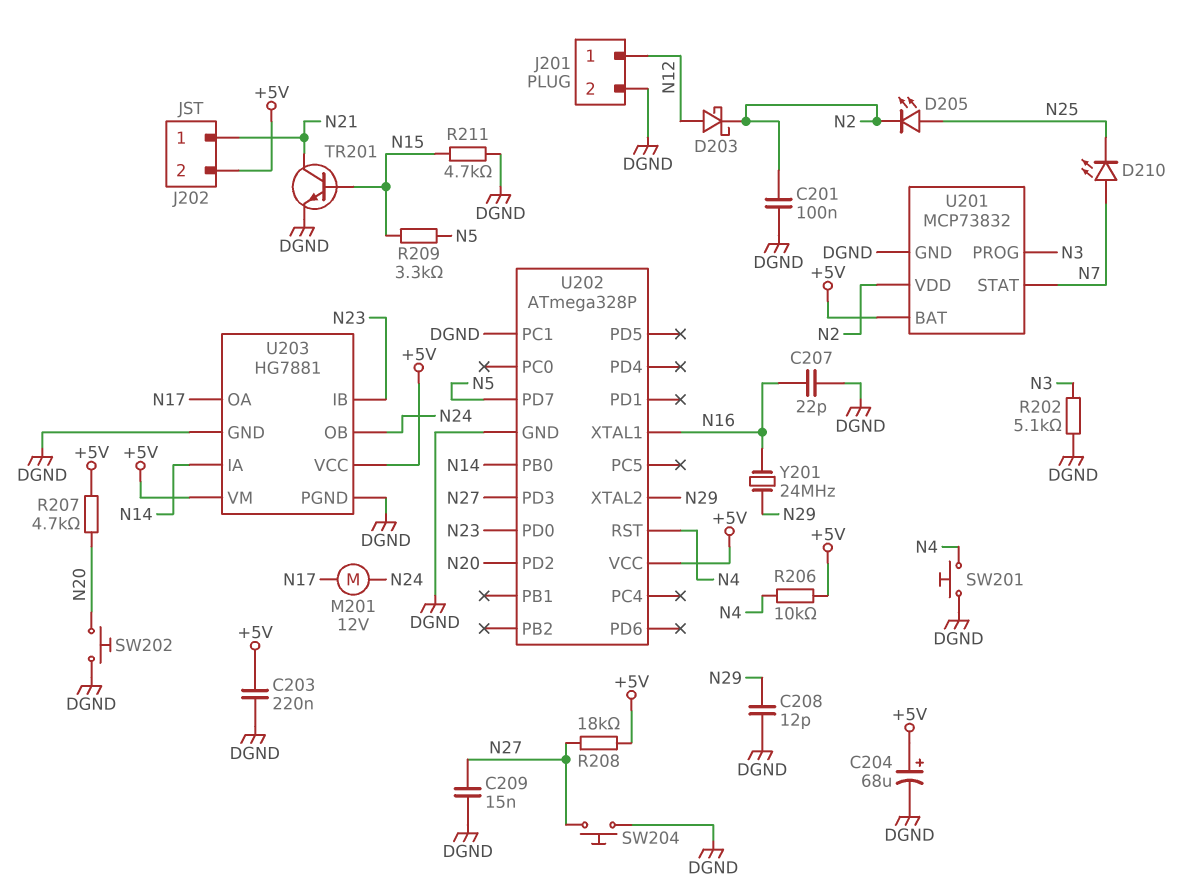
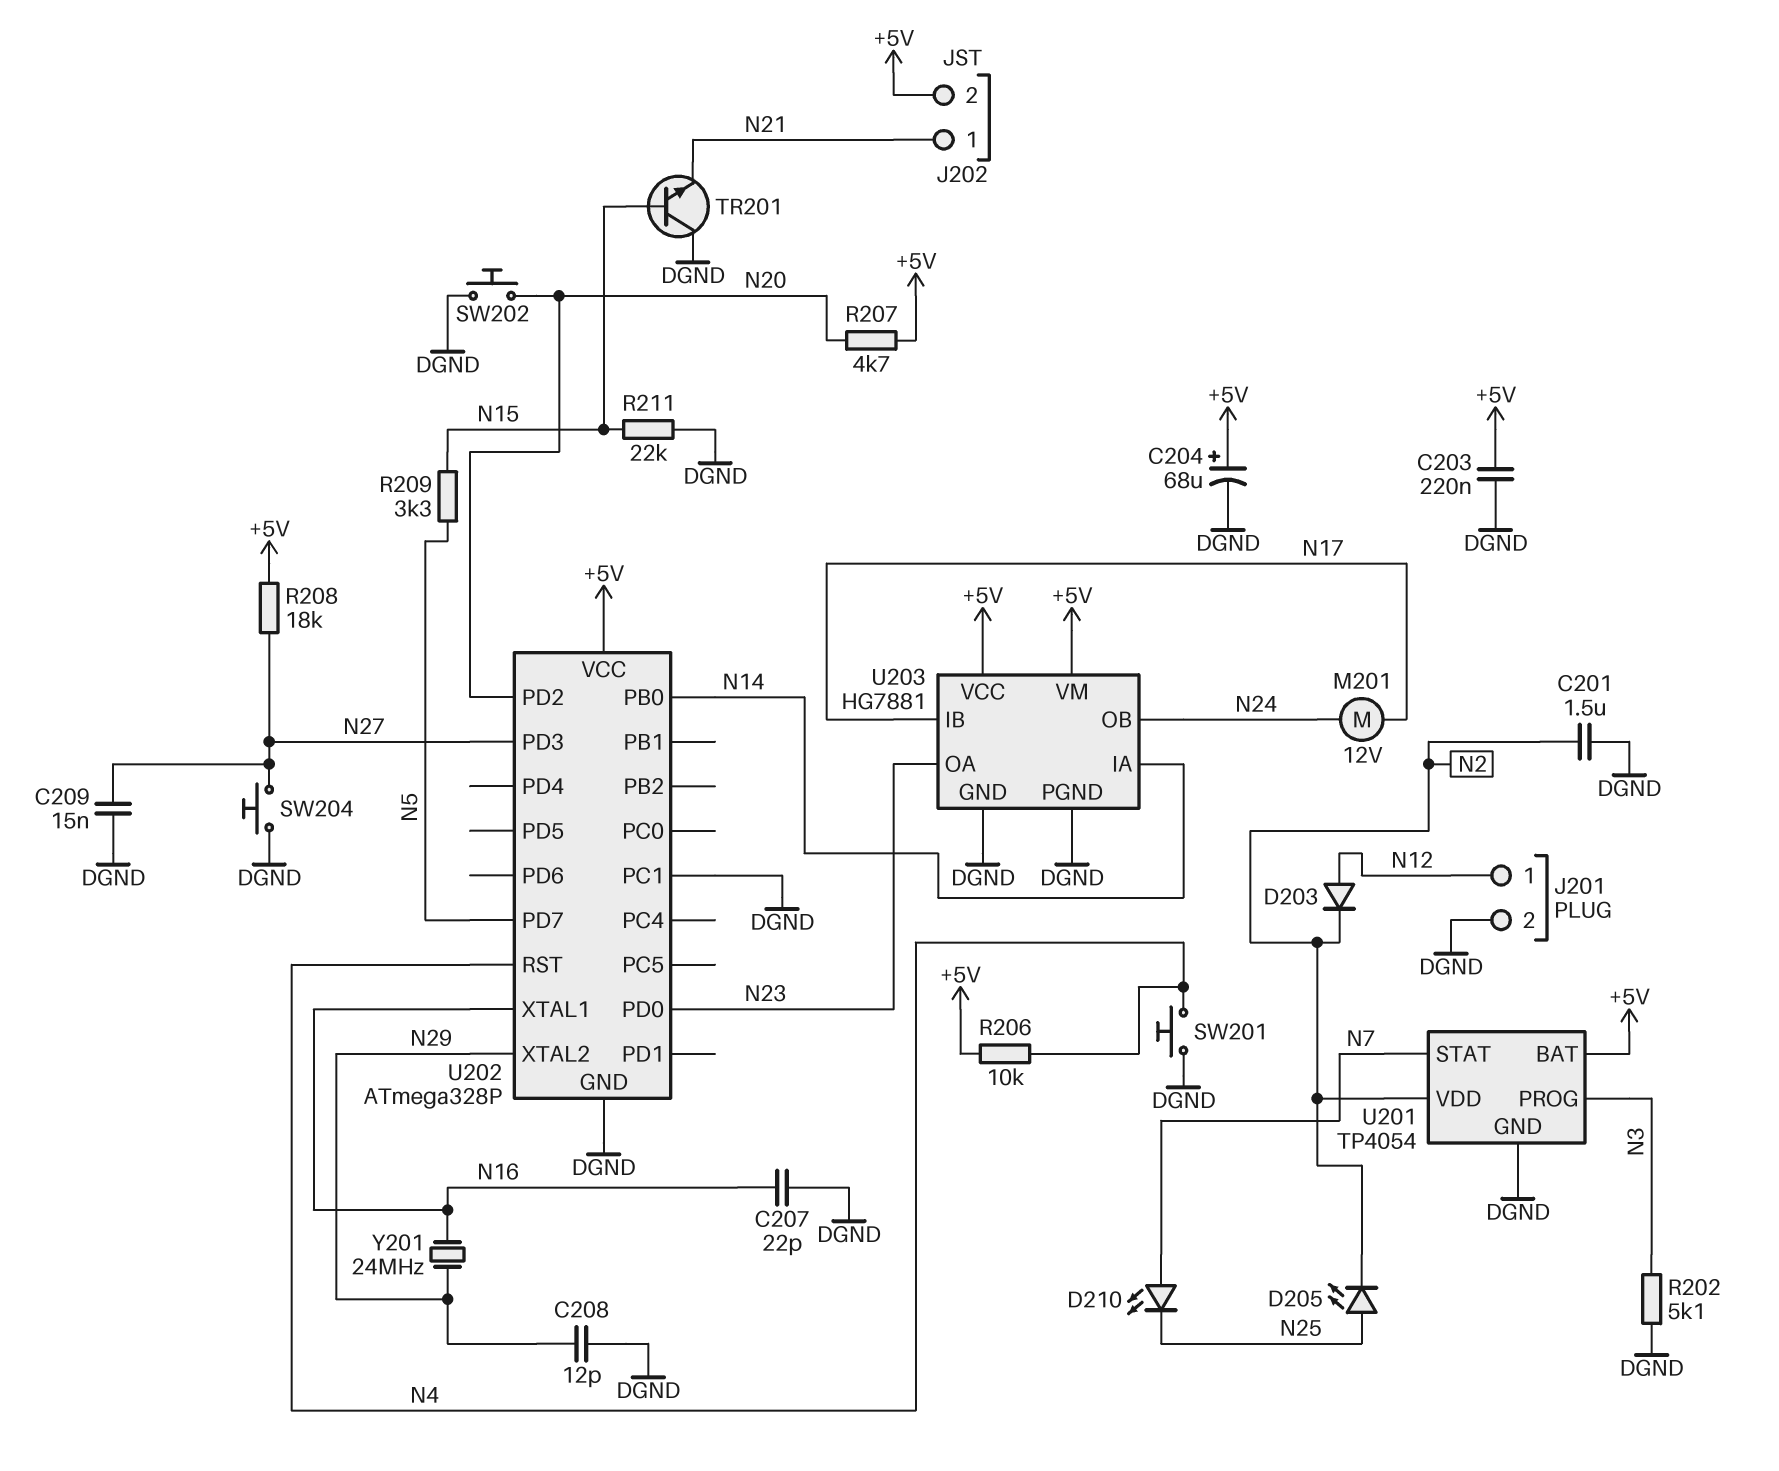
C201: 100nF (DGND, N2) -> 1.5uF (DGND, N2)
D203: schottky (A N12, K N2) -> diode (A N12, K N2)
R211: 4.7k (DGND, N15) -> 22k (DGND, N15)
TR201: NPN (B N15, C N21, E DGND) -> NPN (B N15, C DGND, E N21)
U201: MCP73832 -> TP4054
U203 pin IB: N23 -> N17
U203 pin OA: N17 -> N23

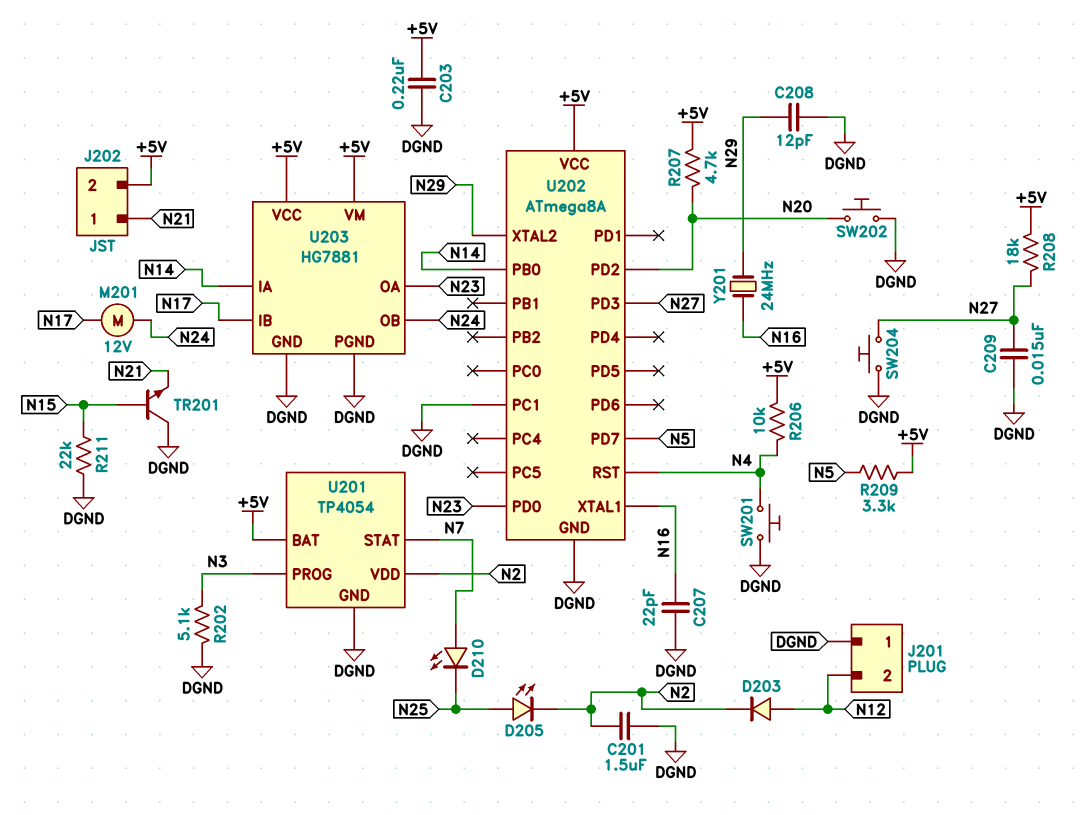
C204: 68uF (plus +5V, minus DGND) -> none
J201 pin 1: N12 -> DGND
J201 pin 2: DGND -> N12
R209: 3.3k (N5, N15) -> 3.3k (+5V, N5)
U202: ATmega328P -> ATmega8A

